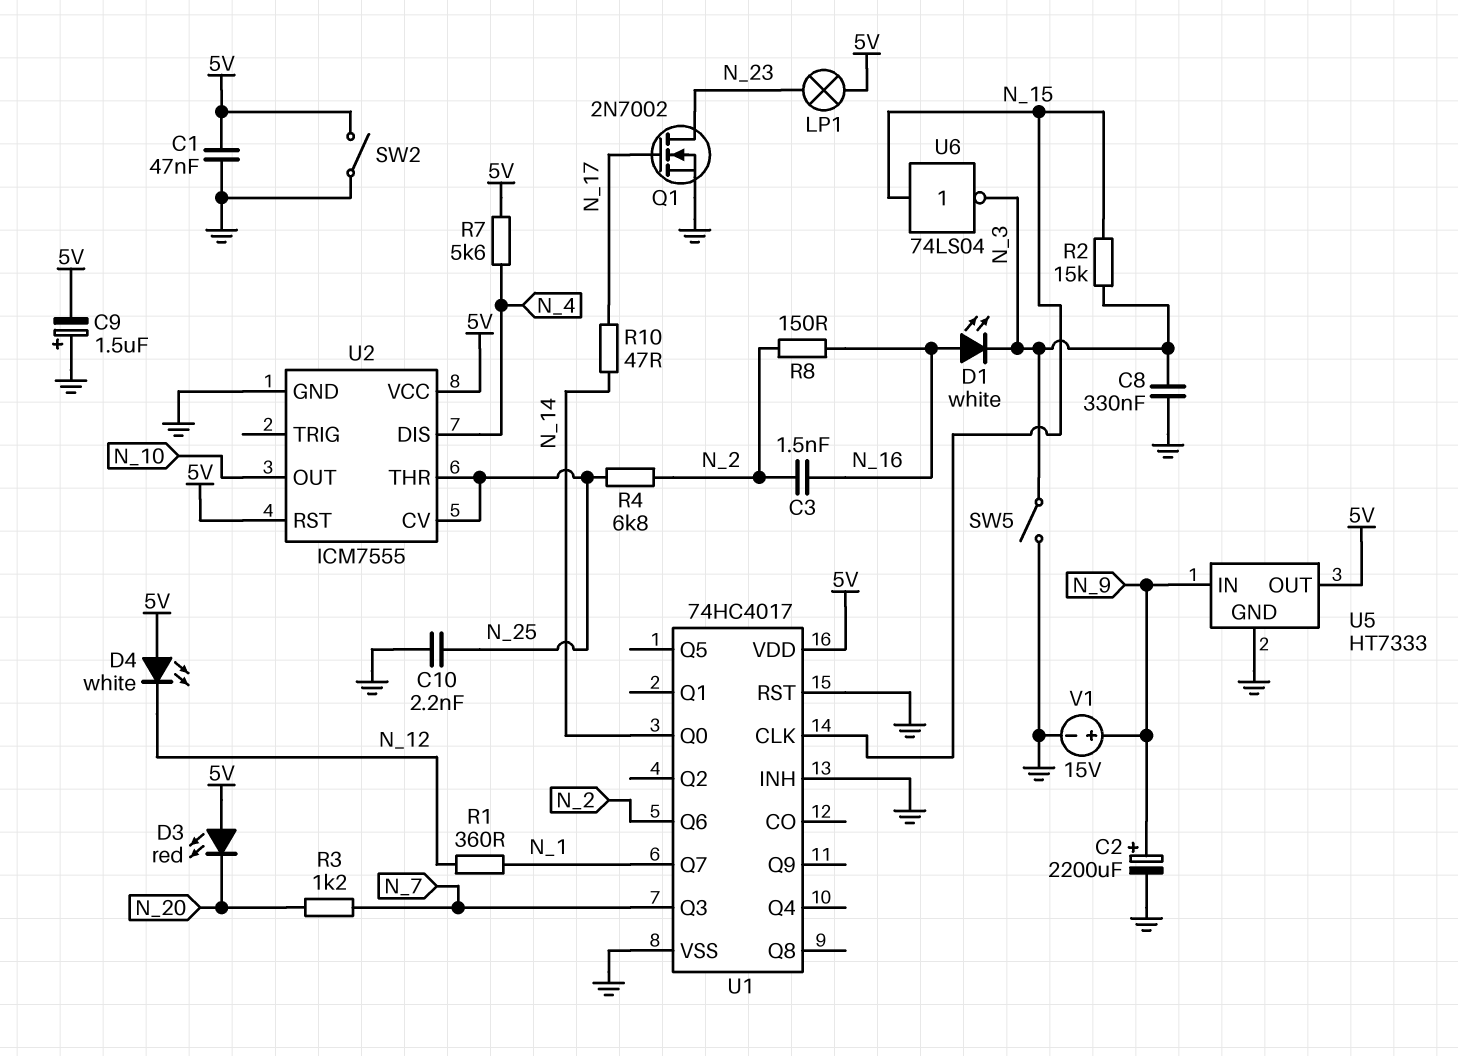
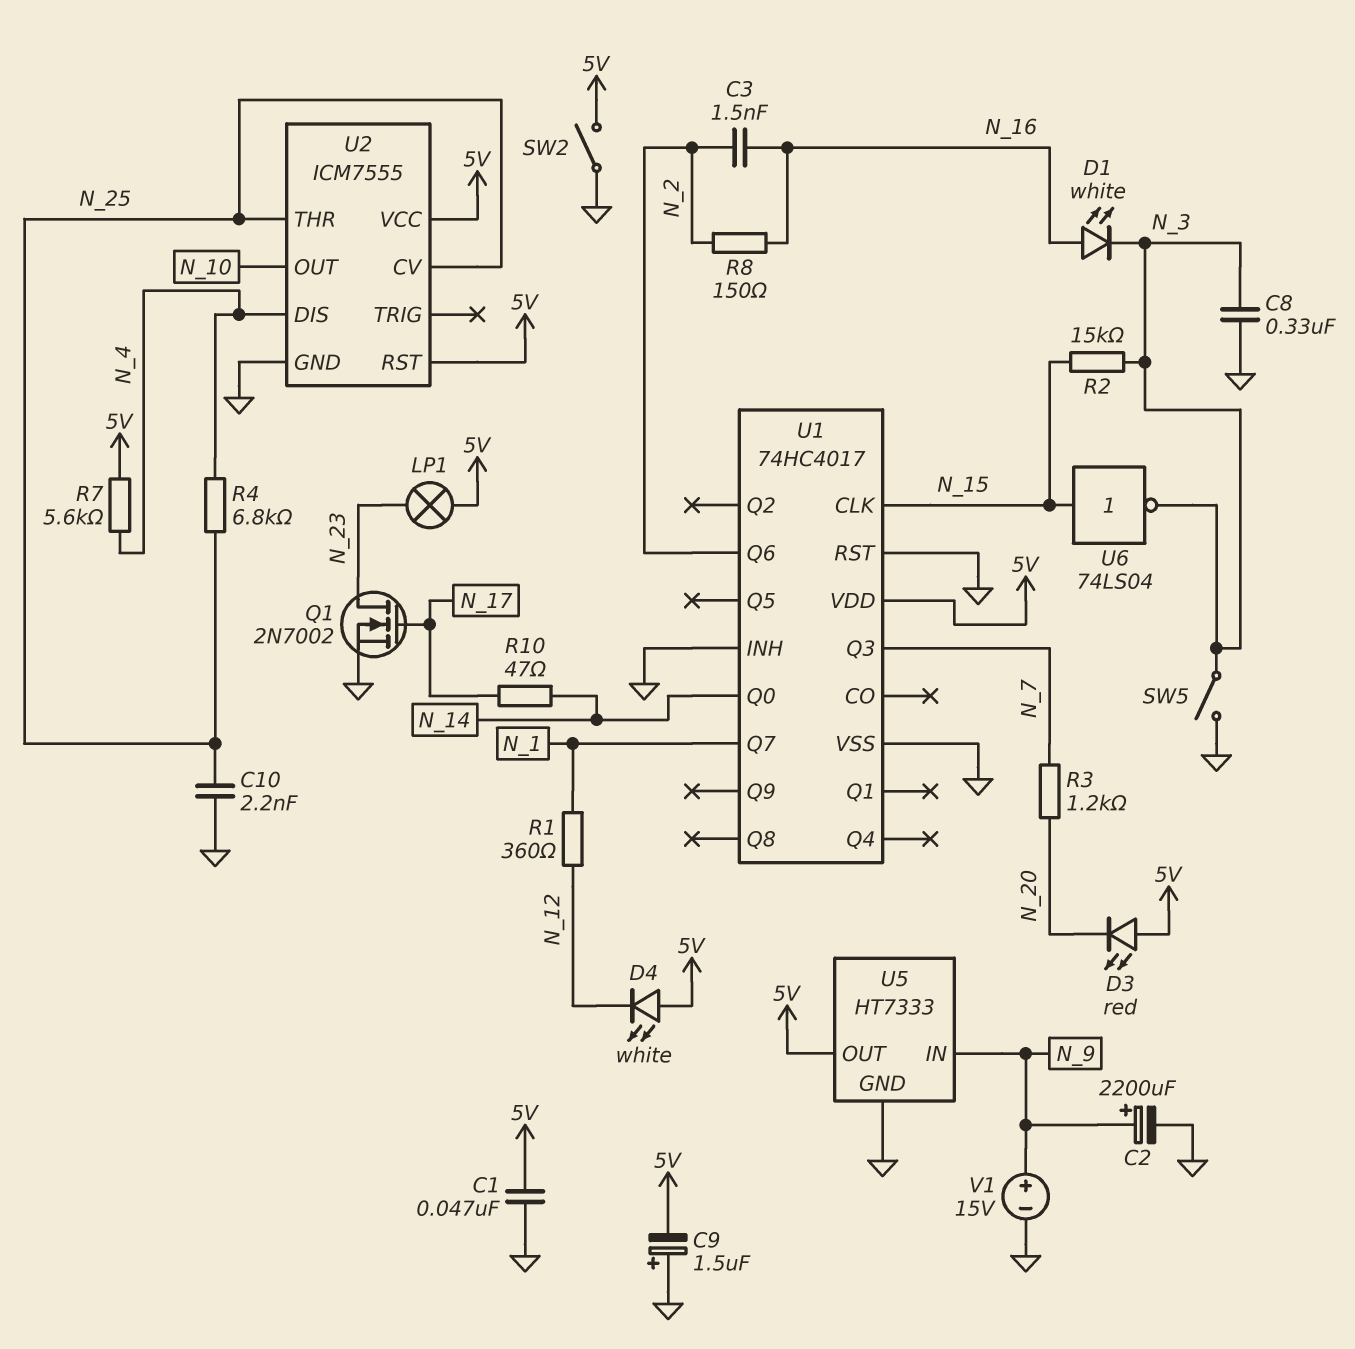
R4: 6.8k (N_2, N_25) -> 6.8k (N_4, N_25)

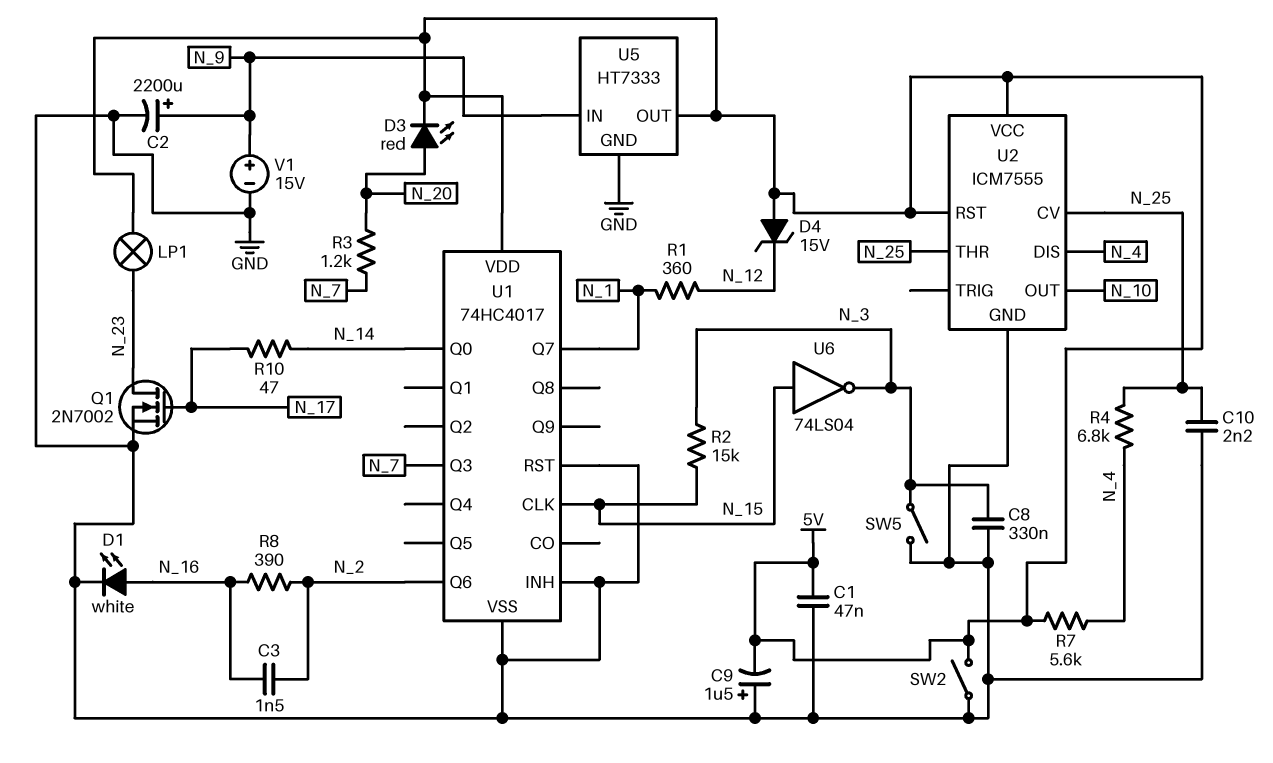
D1: LED white (A N_16, K N_3) -> LED white (A N_16, K GND)
D3: LED red (A 5V, K N_20) -> LED red (A N_20, K 5V)
D4: LED white (A 5V, K N_12) -> zener 15V (A 5V, K N_12)
R8: 150 (N_2, N_16) -> 390 (N_2, N_16)

